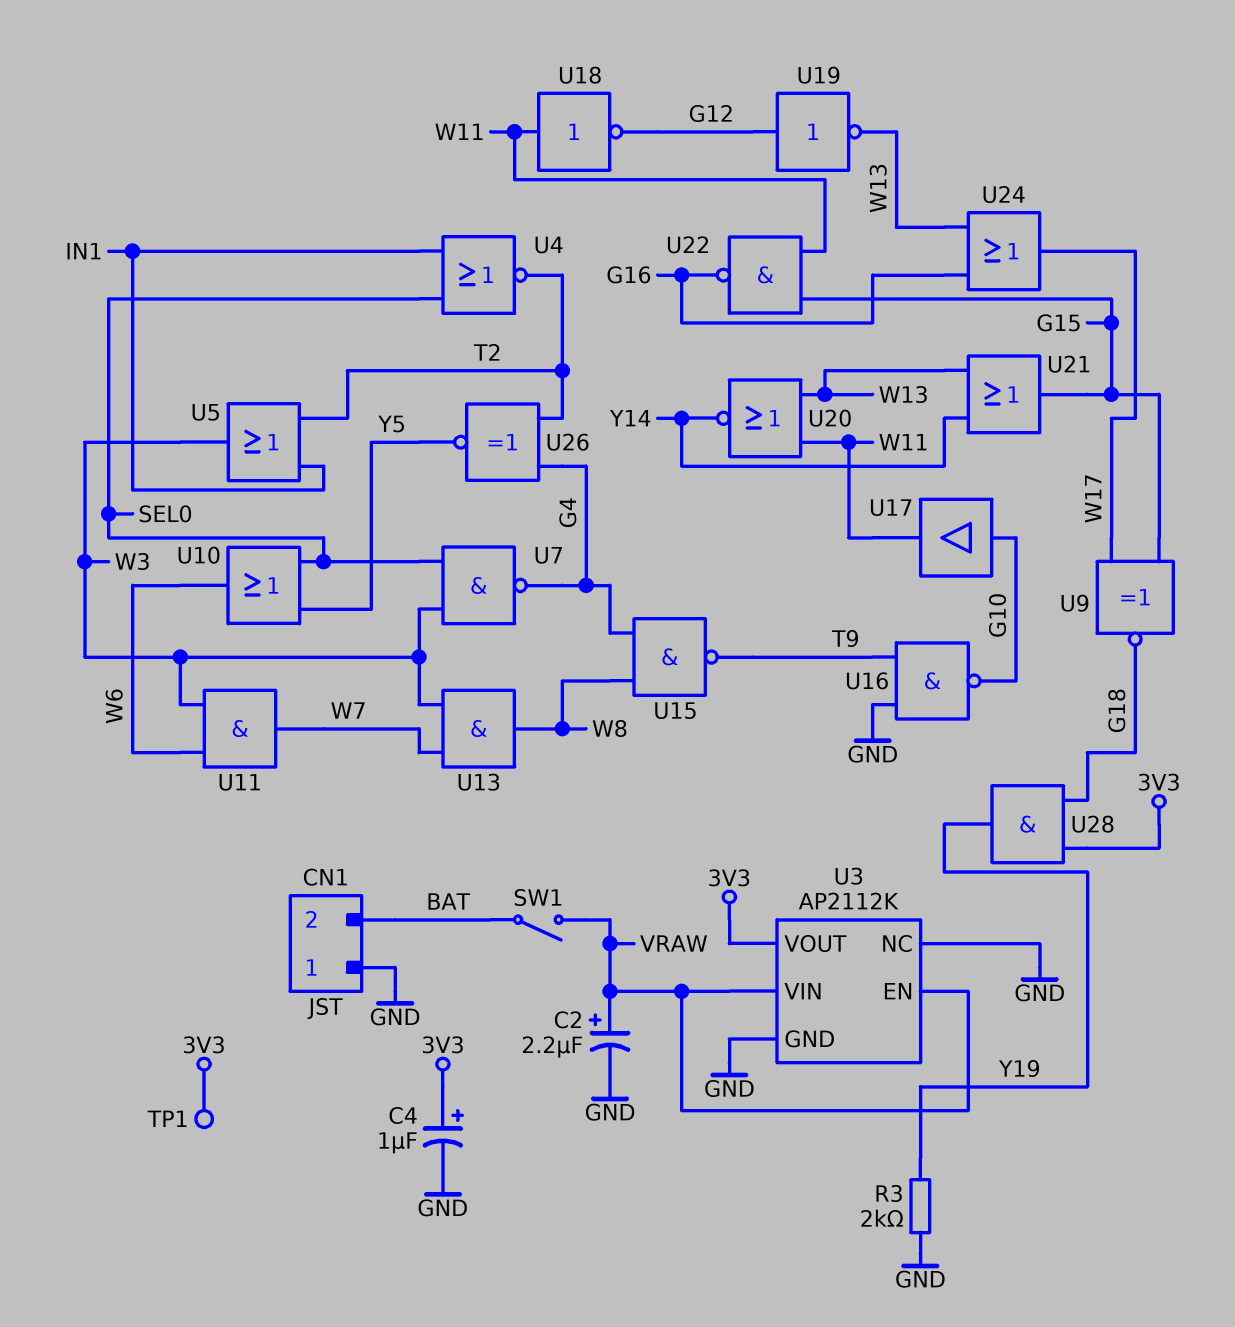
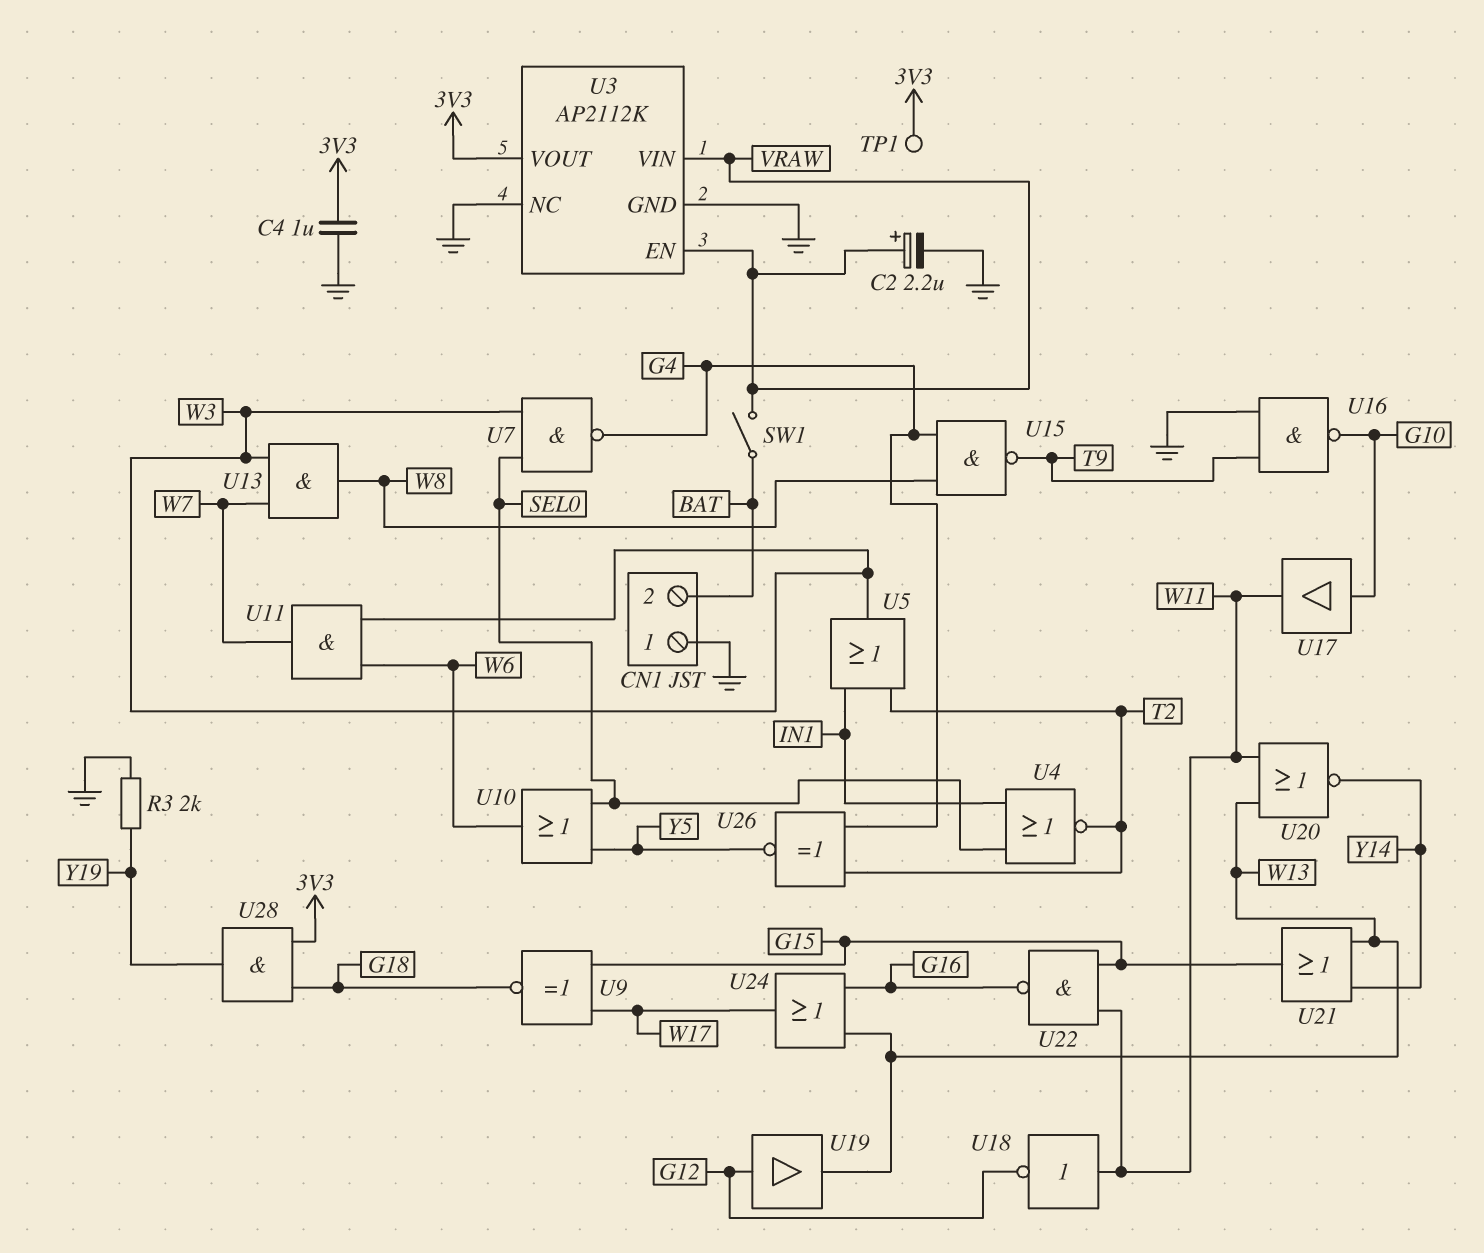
C4: 1uF (plus 3V3, minus GND) -> 1uF (3V3, GND)
U19: NOT (in G12, out W13) -> buffer (in G12, out W13)

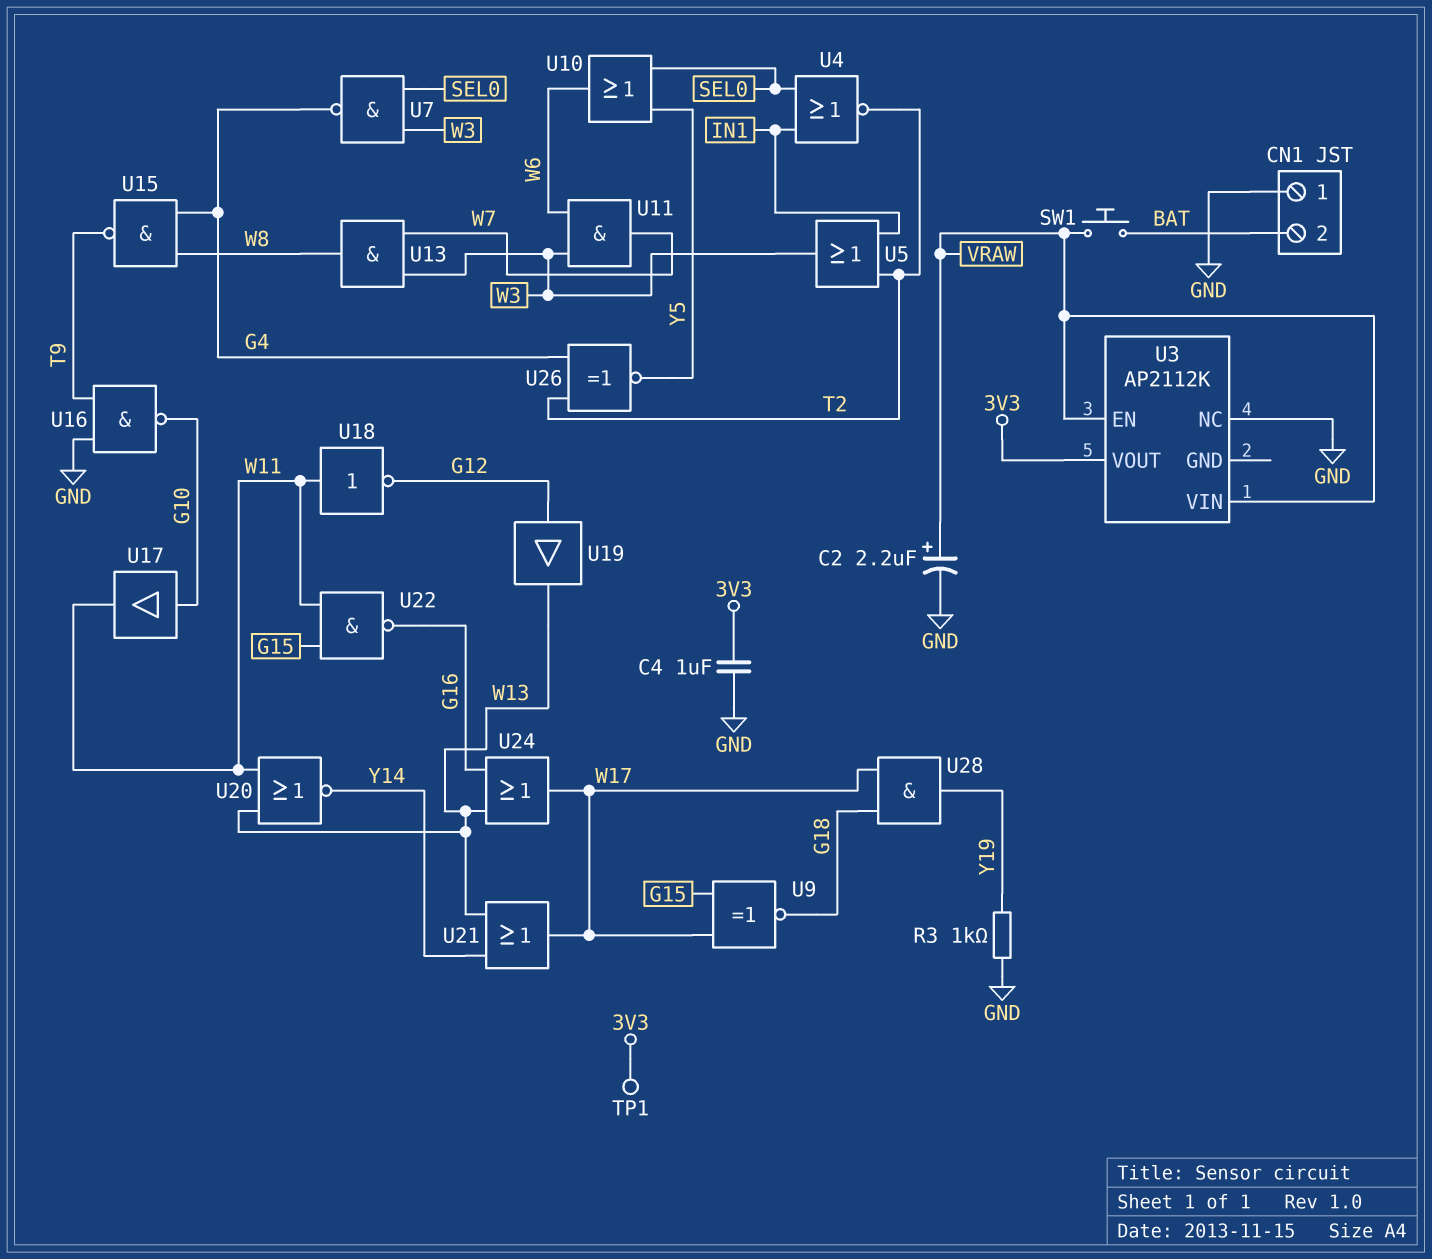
R3: 2k (GND, Y19) -> 1k (GND, Y19)
SW1: switch (BAT, VRAW) -> button (BAT, VRAW)
U3 pin GND: GND -> none
U21: OR (in W13, in Y14, out G15) -> OR (in W13, in Y14, out W17)
U28: AND (in 3V3, in G18, out Y19) -> AND (in G18, in W17, out Y19)

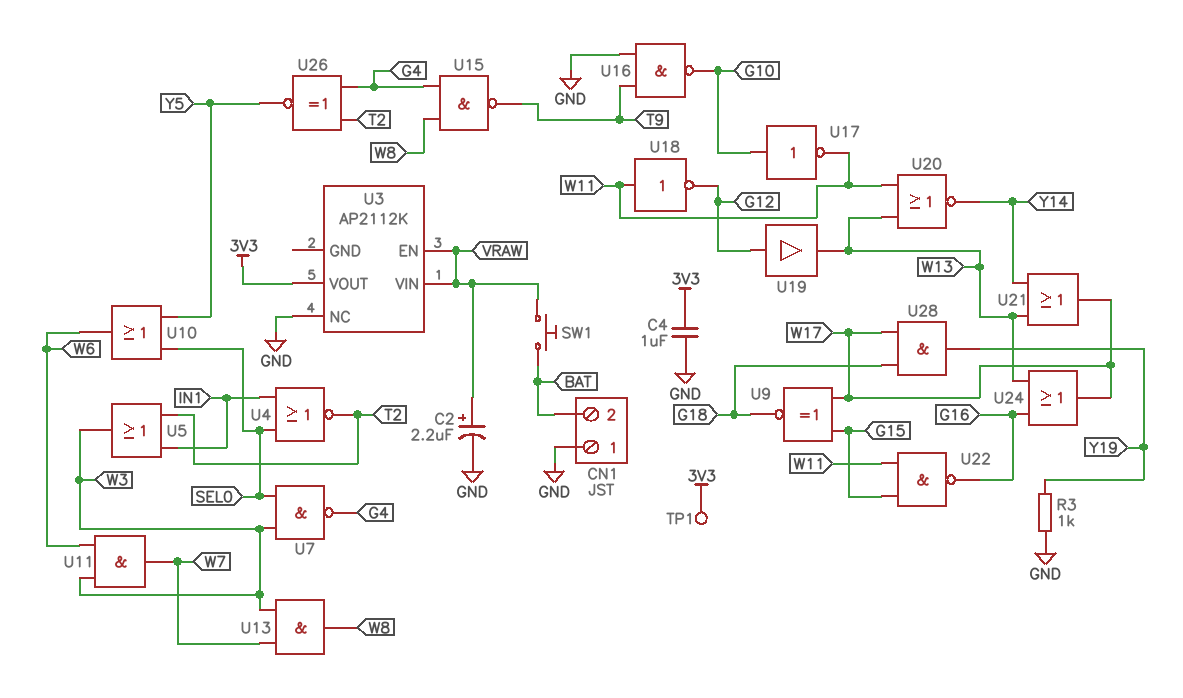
U17: buffer (in G10, out W11) -> NOT (in G10, out W11)

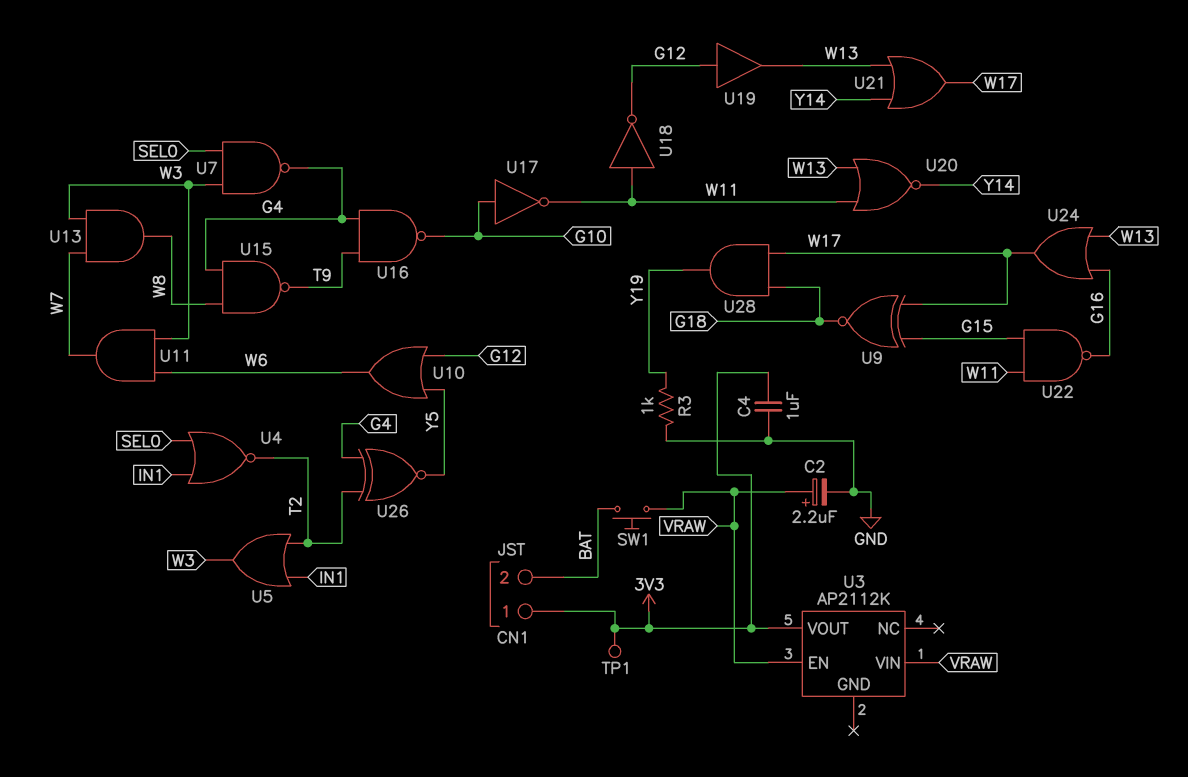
CN1 pin 1: GND -> 3V3
U3 pin NC: GND -> none
U10: OR (in SEL0, in Y5, out W6) -> OR (in G12, in Y5, out W6)
U16: NAND (in GND, in T9, out G10) -> NAND (in G4, in T9, out G10)

